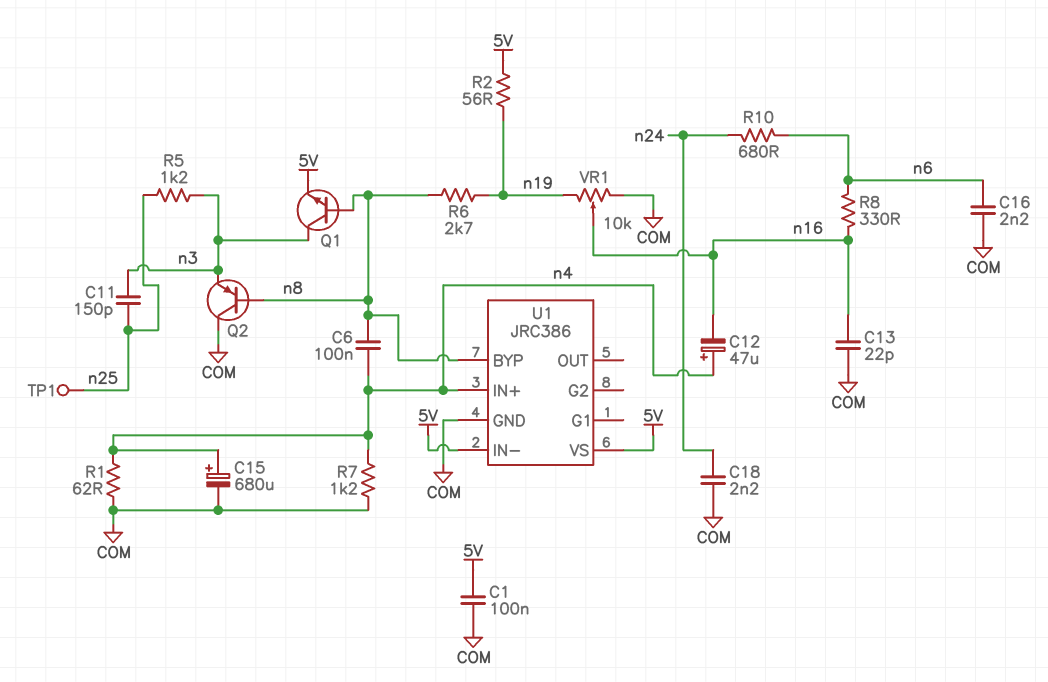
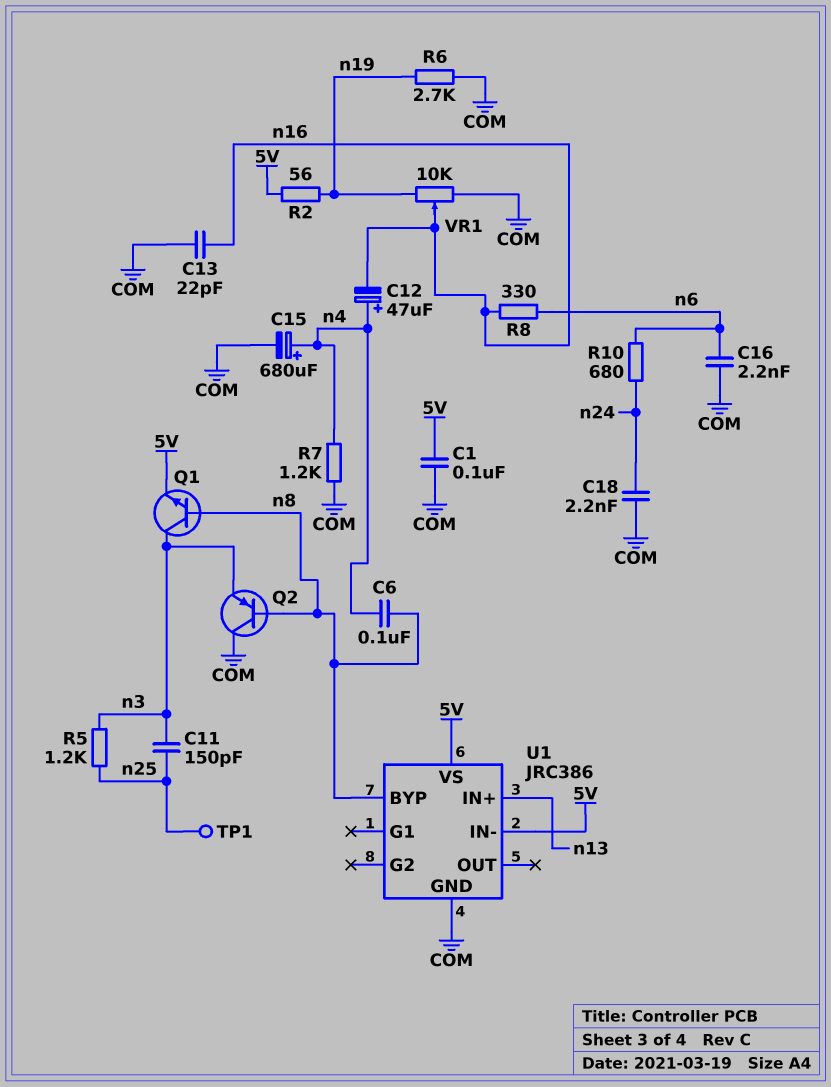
R1: 62 (COM, n4) -> none
R6: 2.7k (n8, n19) -> 2.7k (COM, n19)
U1 pin IN+: n4 -> n13

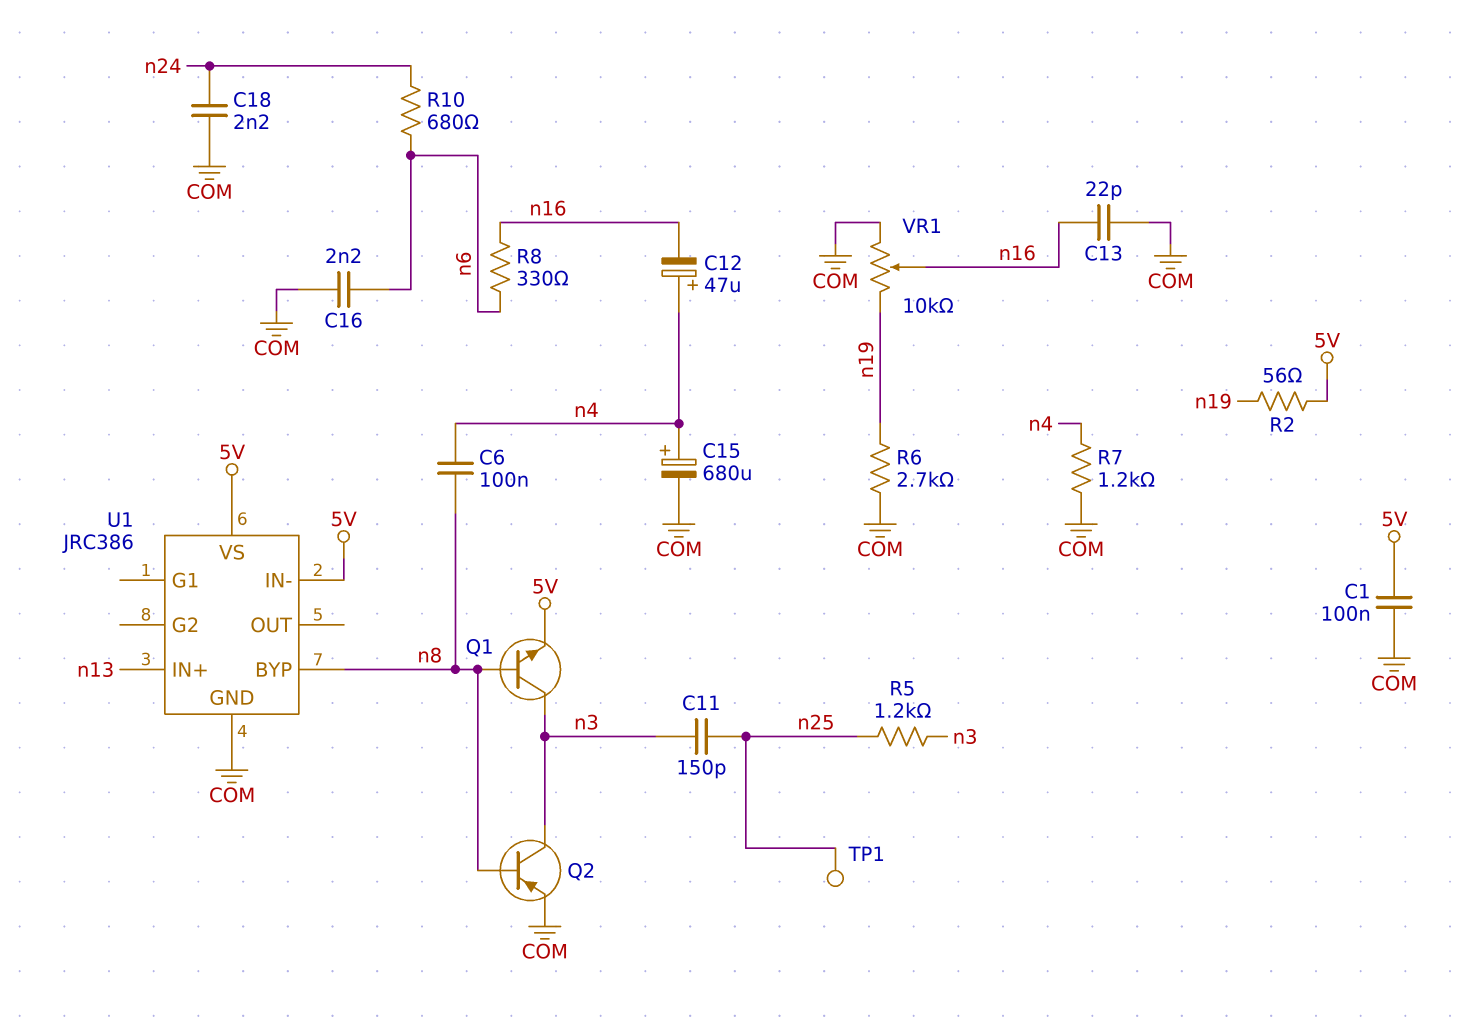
Q2: PNP (B n8, C COM, E n3) -> PNP (B n8, C n3, E COM)

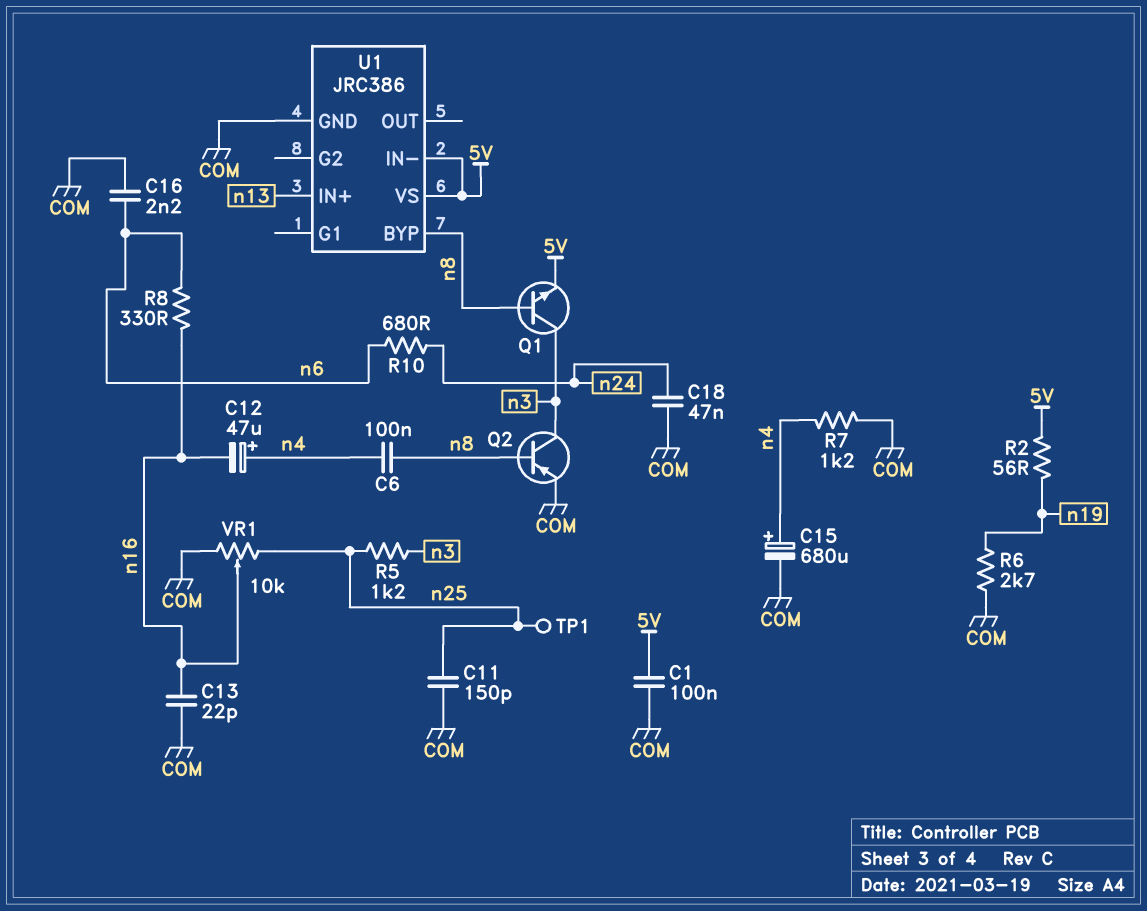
C11: 150pF (n3, n25) -> 150pF (COM, n25)
C18: 2.2nF (COM, n24) -> 47nF (COM, n24)
VR1: 10k (COM, n19, wiper n16) -> 10k (COM, n25, wiper n16)

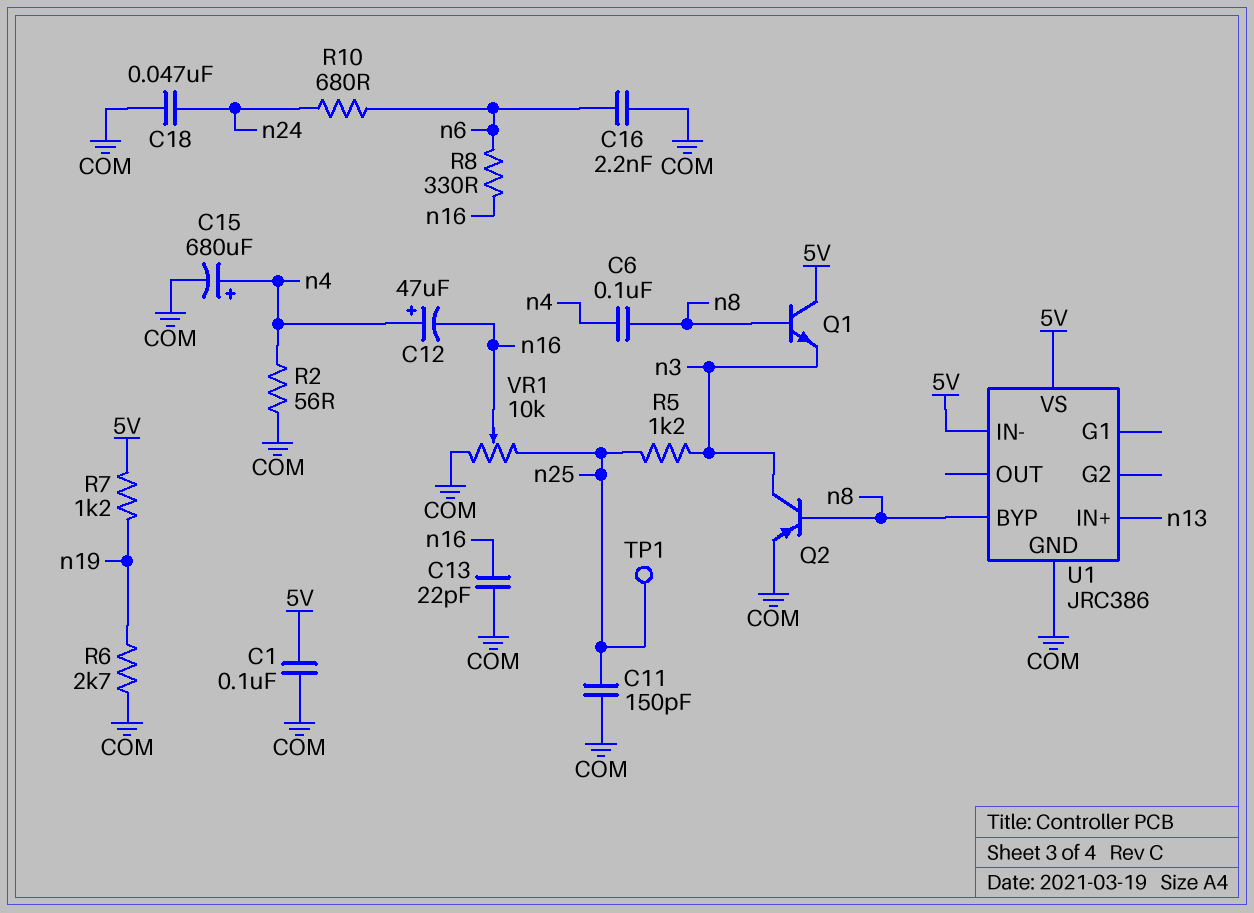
Q1: NPN (B n8, C n3, E 5V) -> NPN (B n8, C 5V, E n3)
R2: 56 (5V, n19) -> 56 (COM, n4)
R7: 1.2k (COM, n4) -> 1.2k (5V, n19)

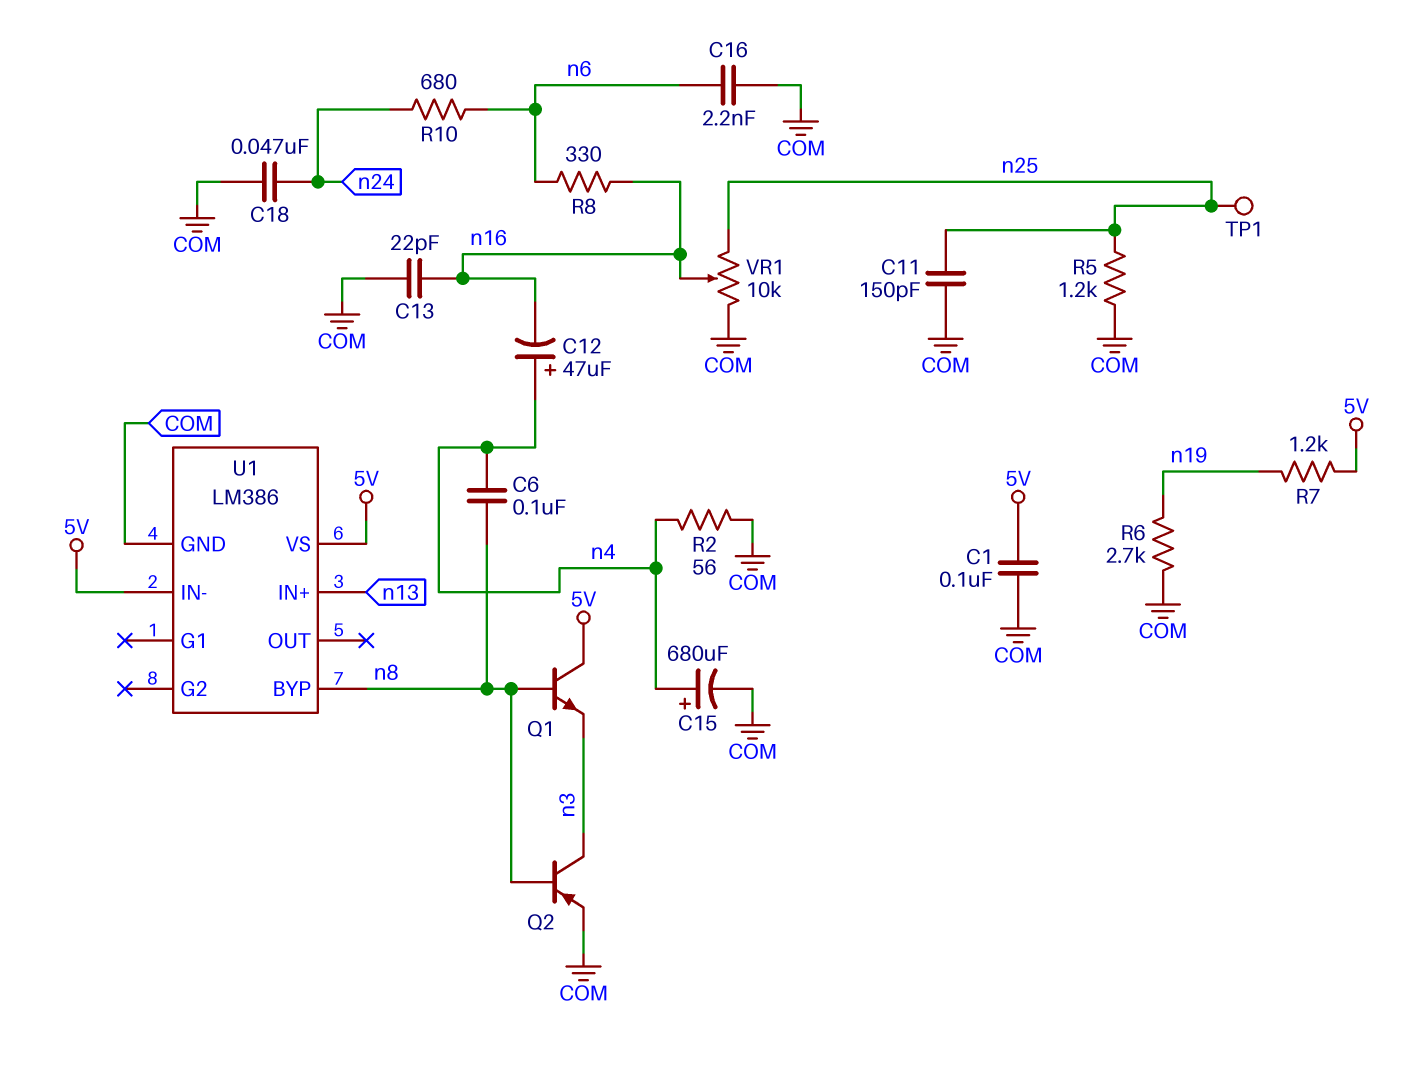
R5: 1.2k (n3, n25) -> 1.2k (COM, n25)
U1: JRC386 -> LM386

